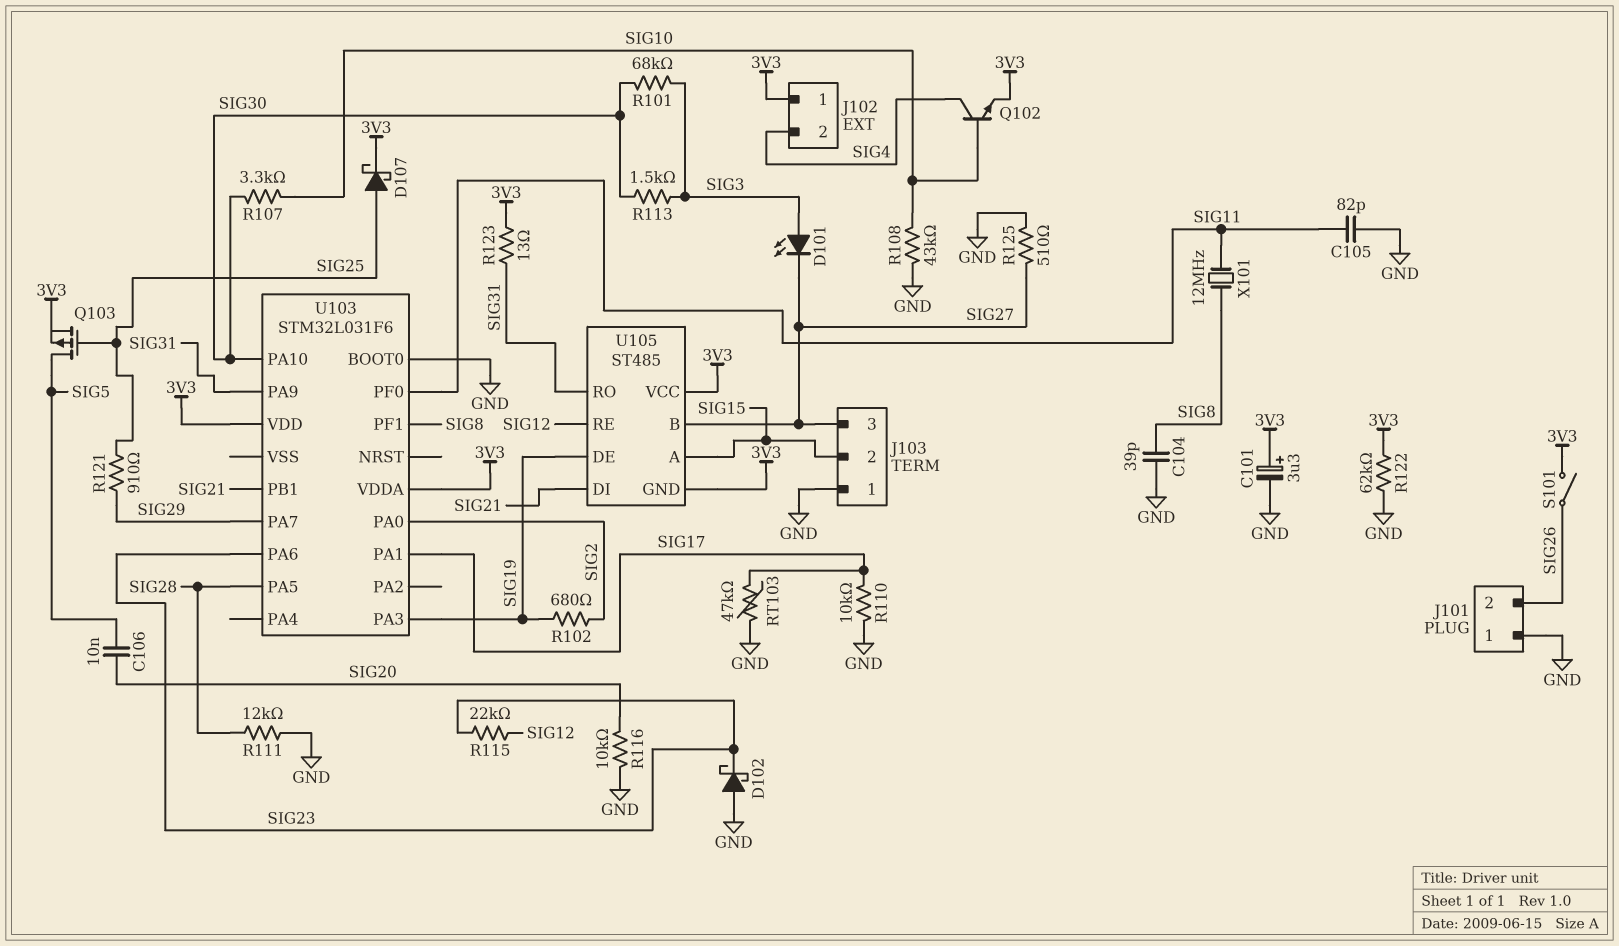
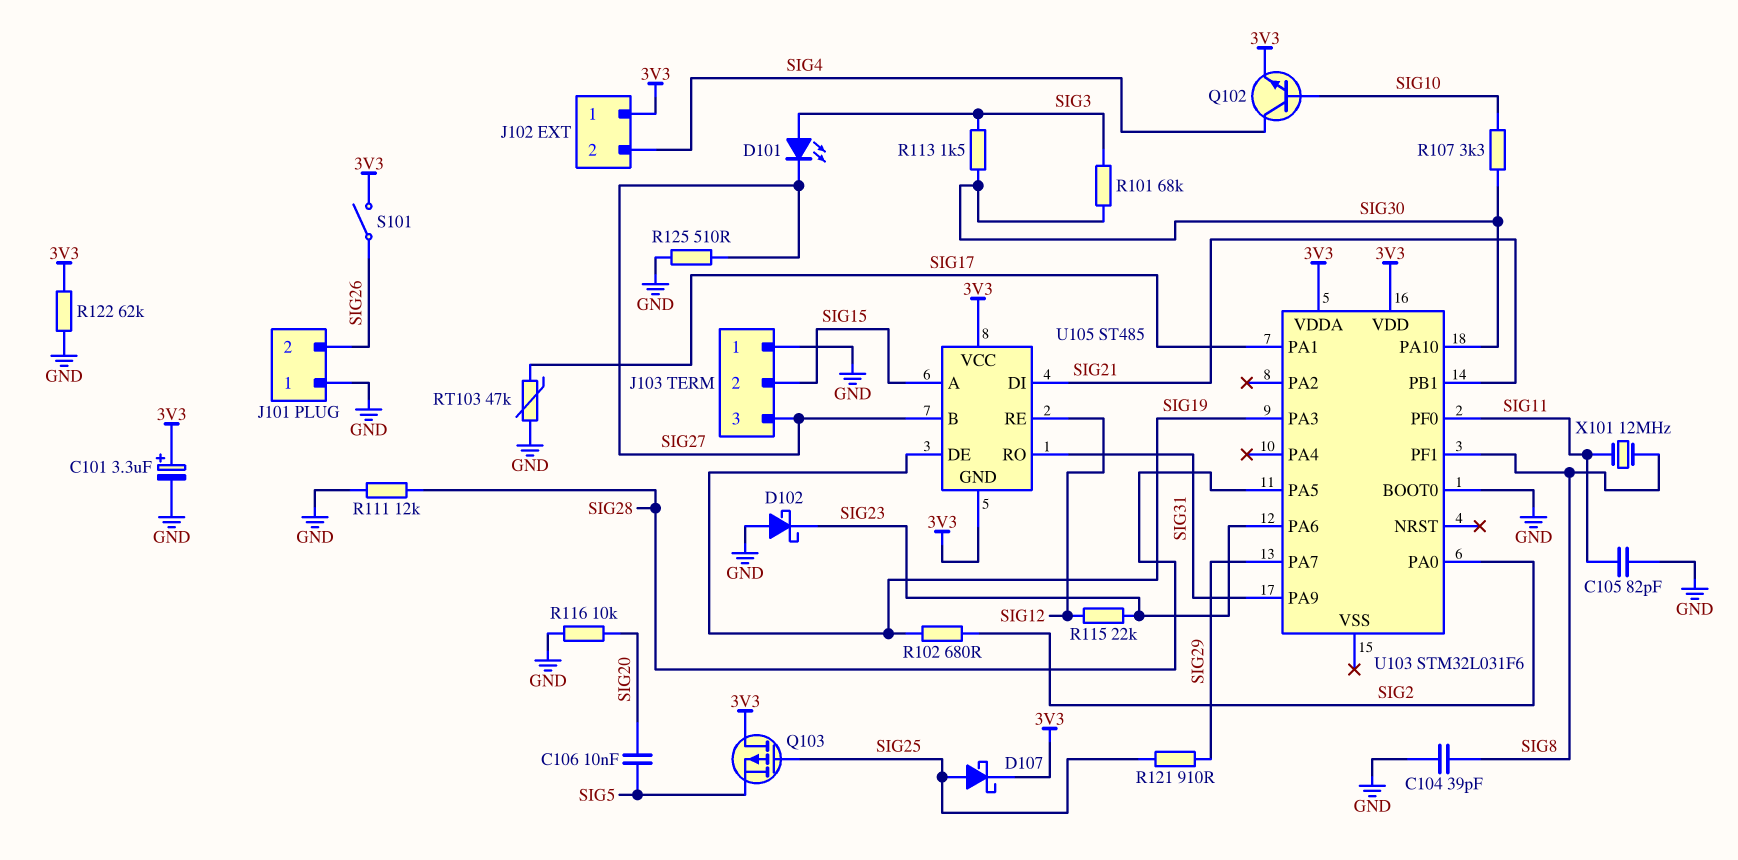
Q103: PMOS (G SIG25, D SIG5, S 3V3) -> PMOS (G SIG25, D 3V3, S SIG5)
R108: 43k (GND, SIG10) -> none
R110: 10k (GND, SIG17) -> none
R123: 13 (3V3, SIG31) -> none

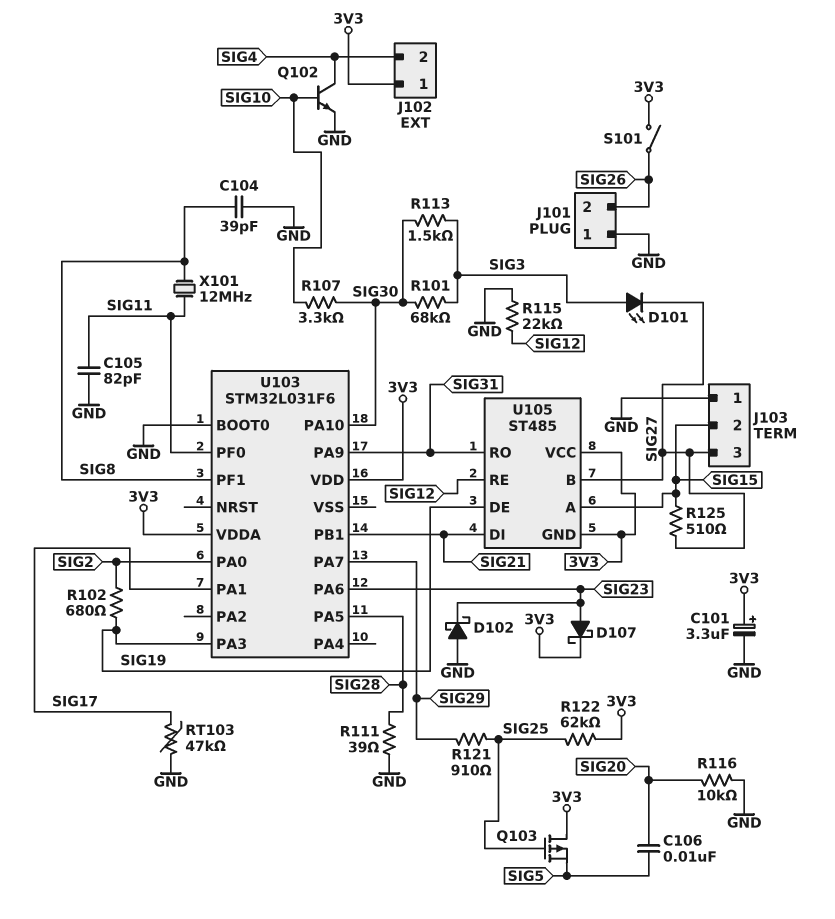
D107: schottky (A SIG25, K 3V3) -> schottky (A SIG23, K 3V3)
Q102: NPN (B SIG10, C SIG4, E 3V3) -> NPN (B SIG10, C SIG4, E GND)
R111: 12k (GND, SIG28) -> 39 (GND, SIG28)
R115: 22k (SIG12, SIG23) -> 22k (GND, SIG12)
R122: 62k (3V3, GND) -> 62k (3V3, SIG25)
R125: 510 (GND, SIG27) -> 510 (SIG15, SIG27)

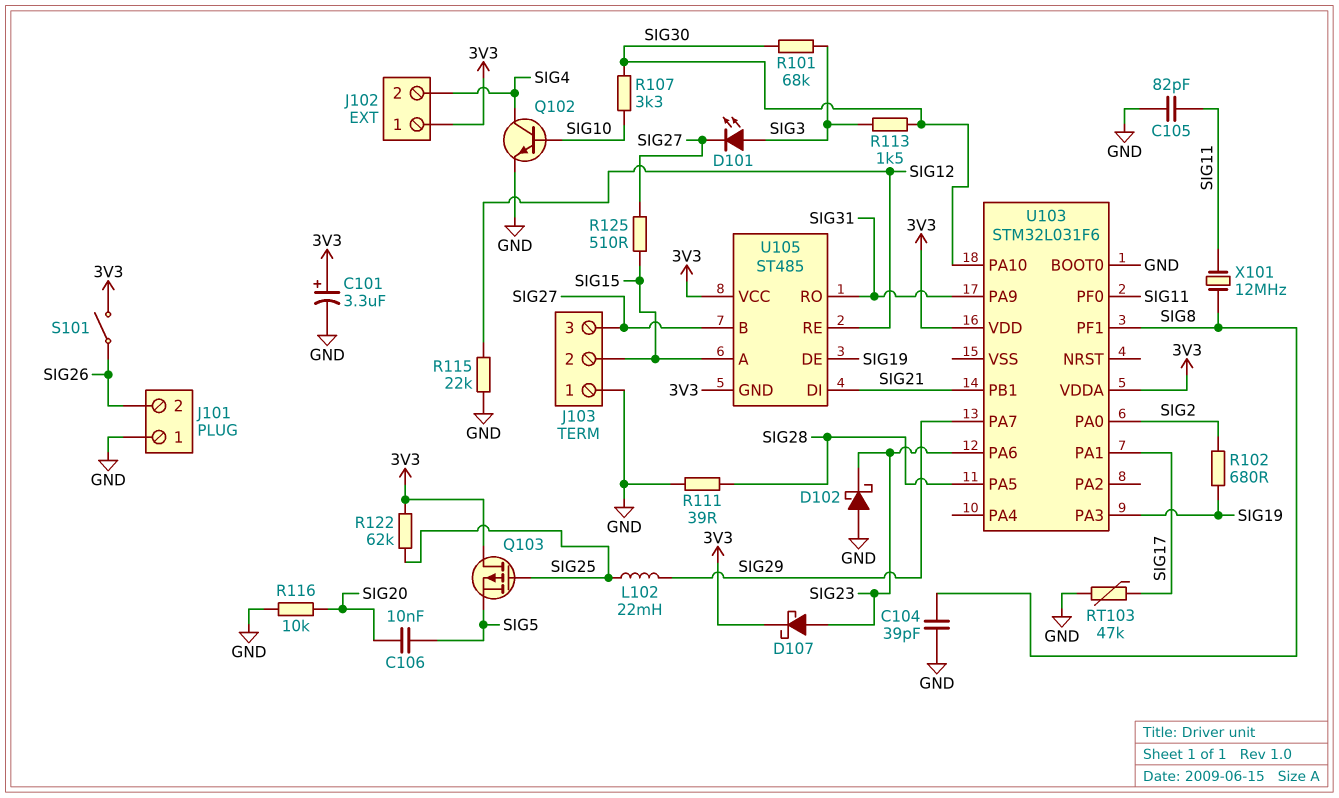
L102: none -> 22mH (SIG25, SIG29)
R121: 910 (SIG25, SIG29) -> none

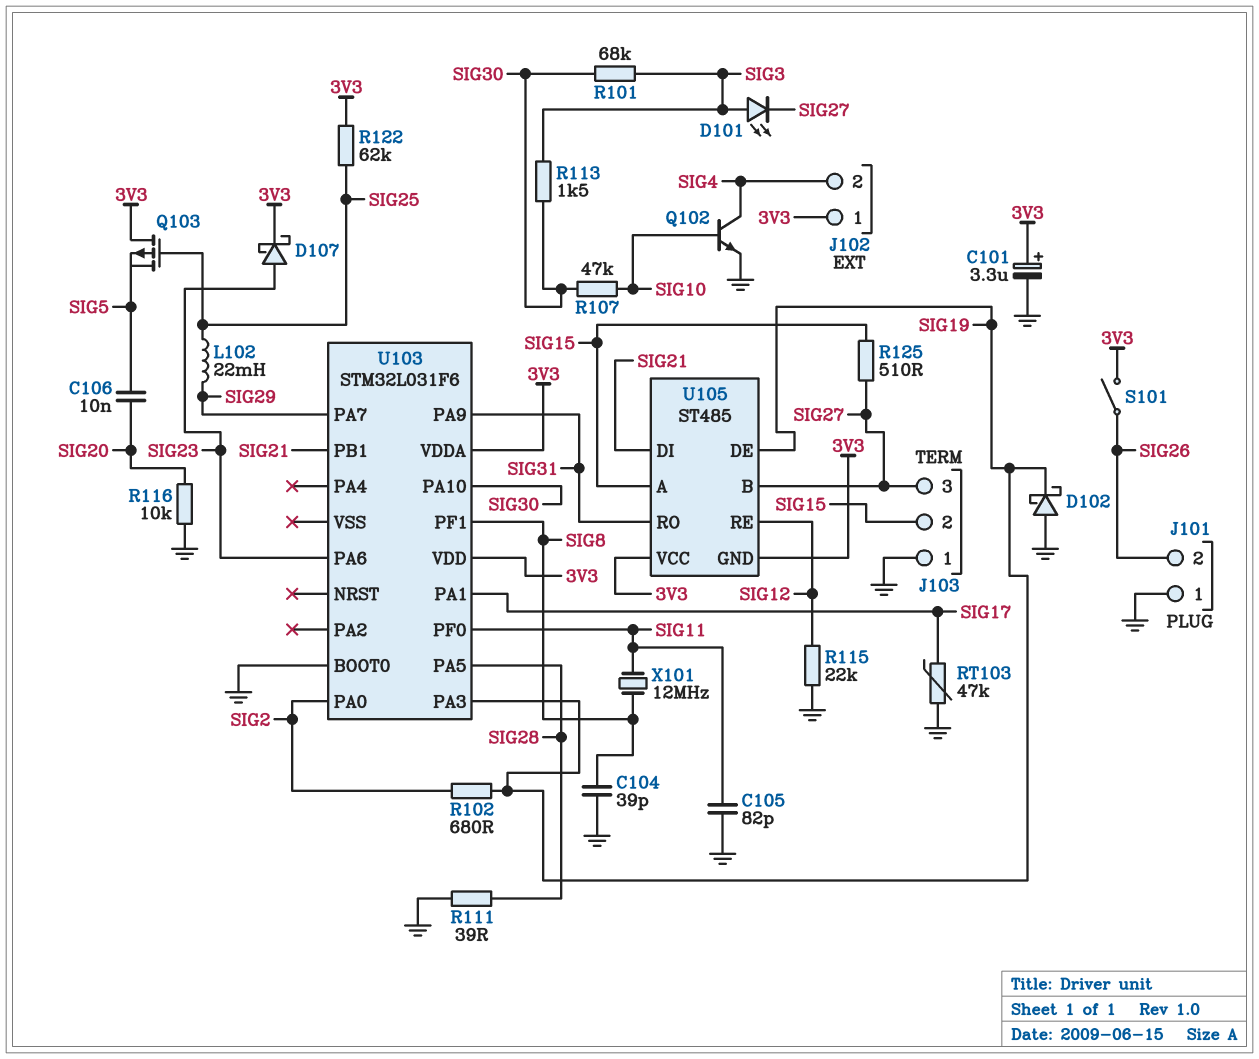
D102: schottky (A GND, K SIG23) -> schottky (A GND, K SIG19)
R107: 3.3k (SIG10, SIG30) -> 47k (SIG10, SIG30)

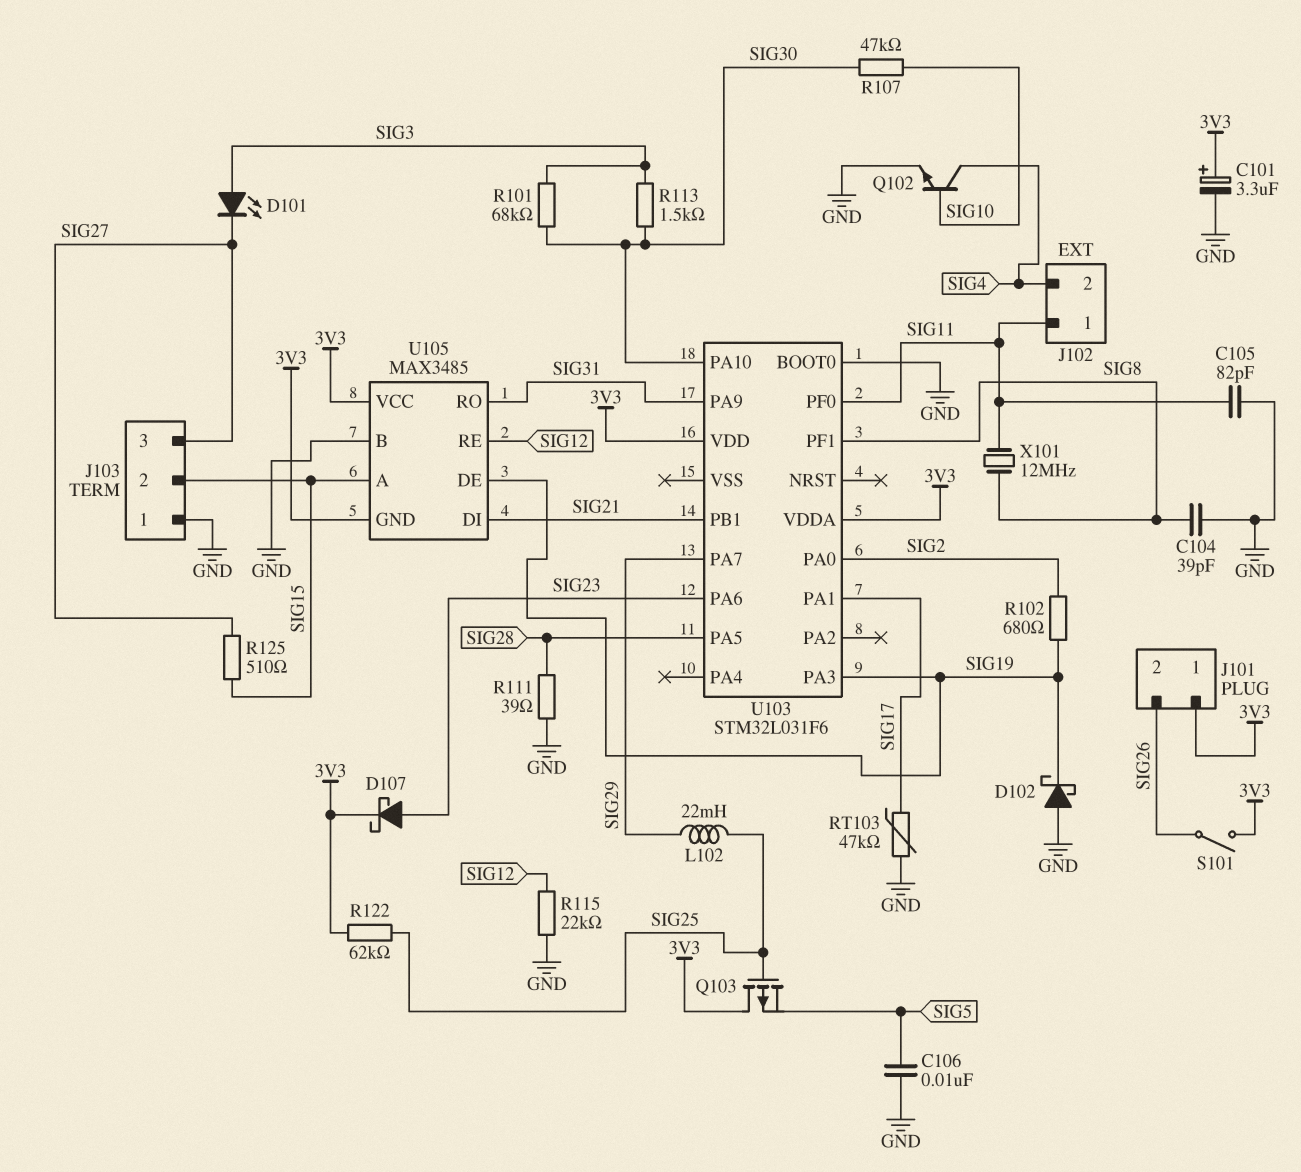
C106: 10nF (SIG5, SIG20) -> 10nF (GND, SIG5)
J101 pin 1: GND -> 3V3
J102 pin 1: 3V3 -> SIG11
R116: 10k (GND, SIG20) -> none
U105: ST485 -> MAX3485
U105 pin B: SIG27 -> GND

